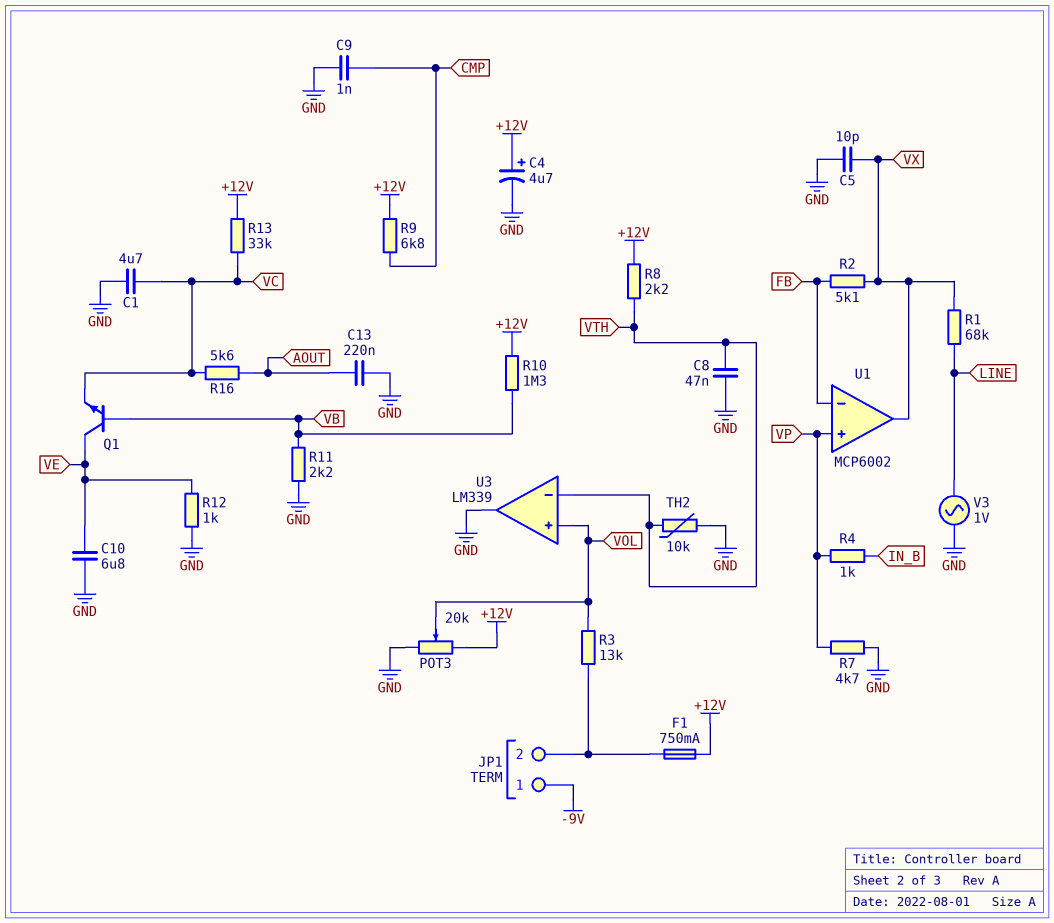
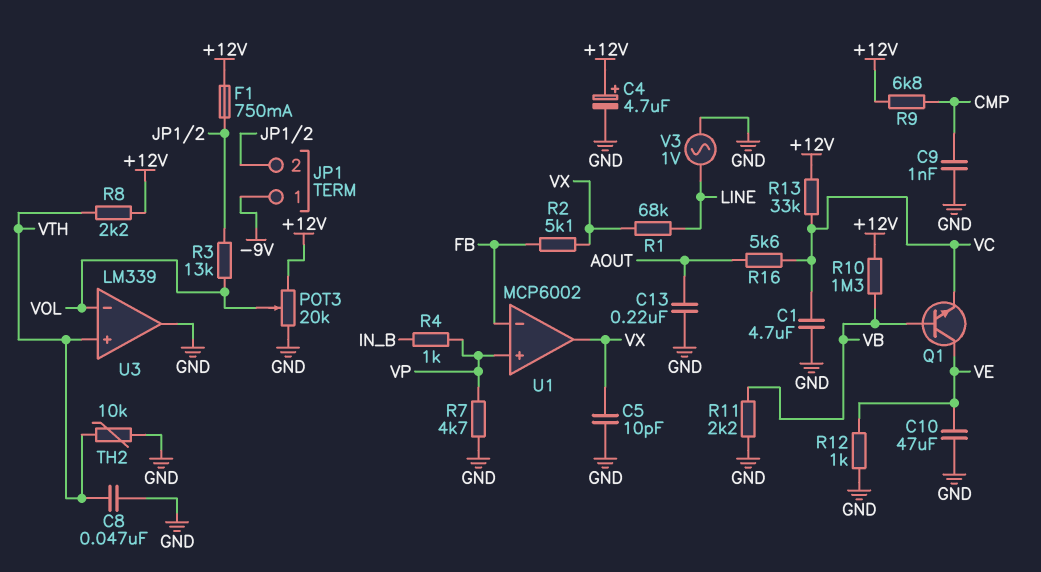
C10: 6.8uF (GND, VE) -> 47uF (GND, VE)
U3 pin in+: VOL -> VTH
U3 pin in-: VTH -> VOL

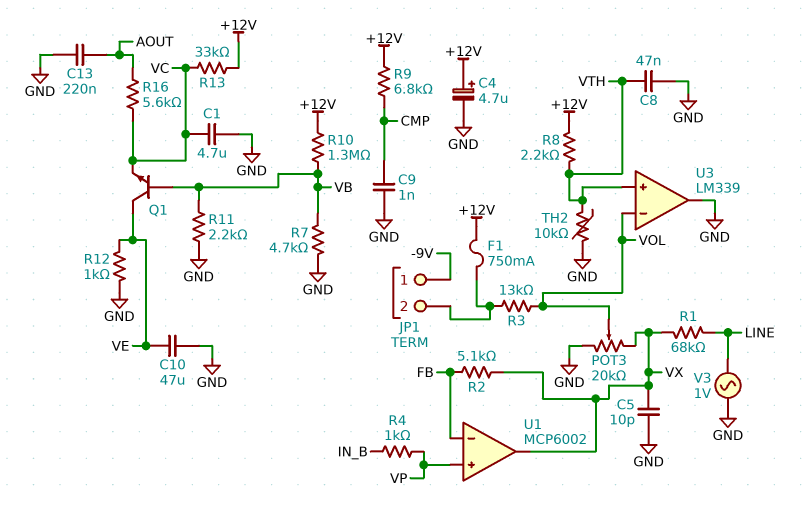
POT3: 20k (+12V, GND, wiper VOL) -> 20k (GND, VX, wiper VOL)
R7: 4.7k (GND, VP) -> 4.7k (GND, VB)

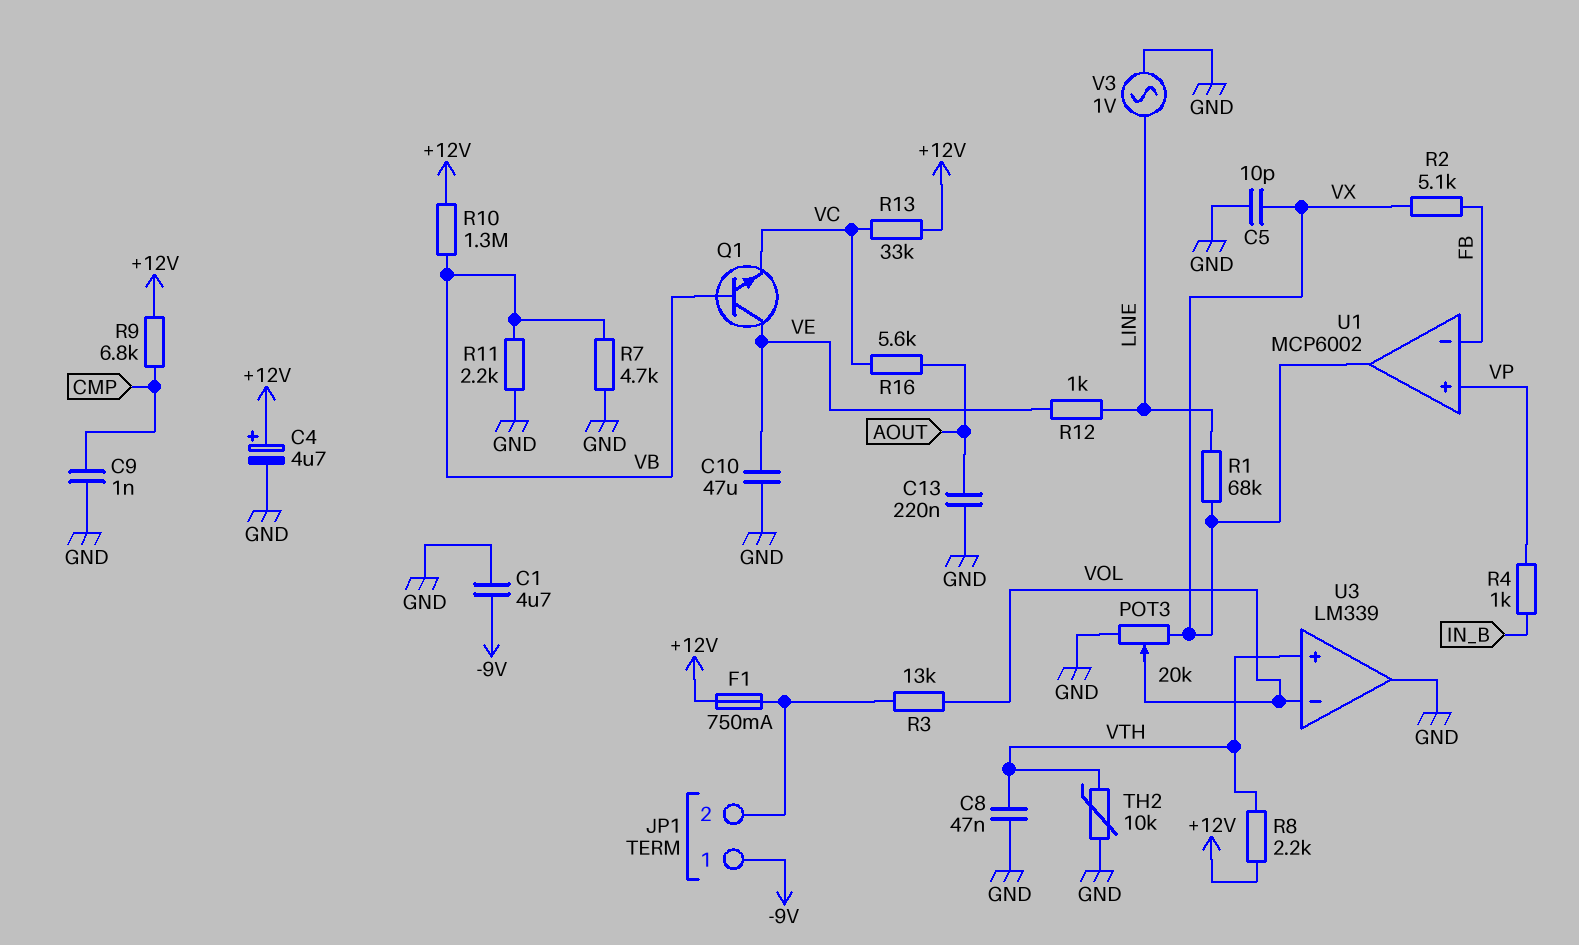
C1: 4.7uF (GND, VC) -> 4.7uF (-9V, GND)
R12: 1k (GND, VE) -> 1k (LINE, VE)

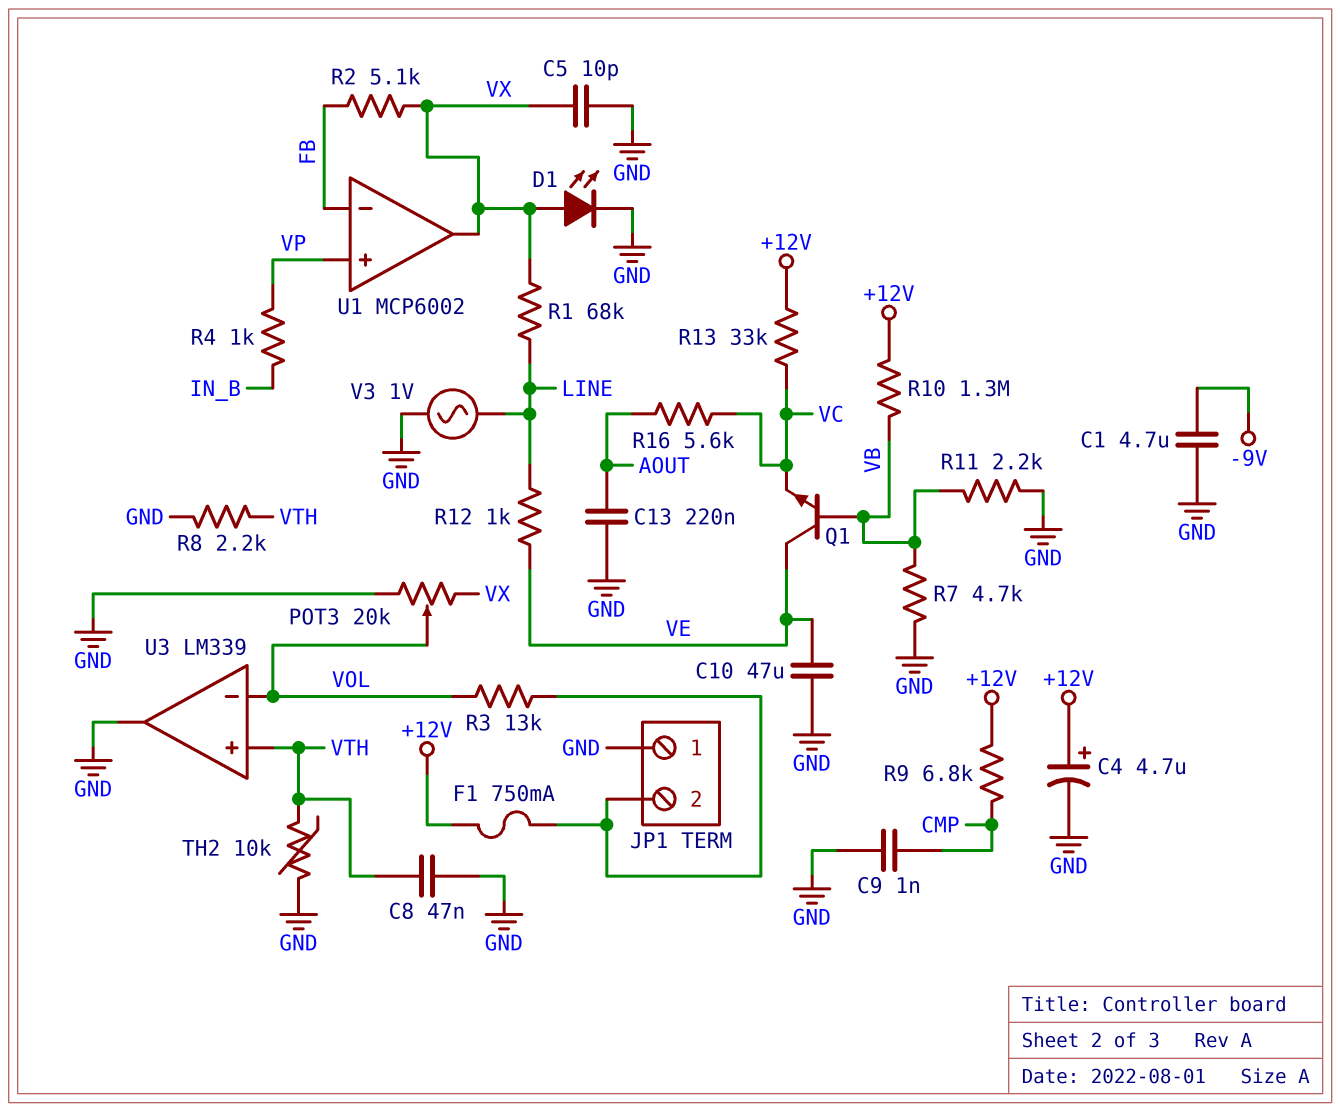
D1: none -> LED (A VX, K GND)
JP1 pin 1: -9V -> GND
R8: 2.2k (+12V, VTH) -> 2.2k (GND, VTH)

